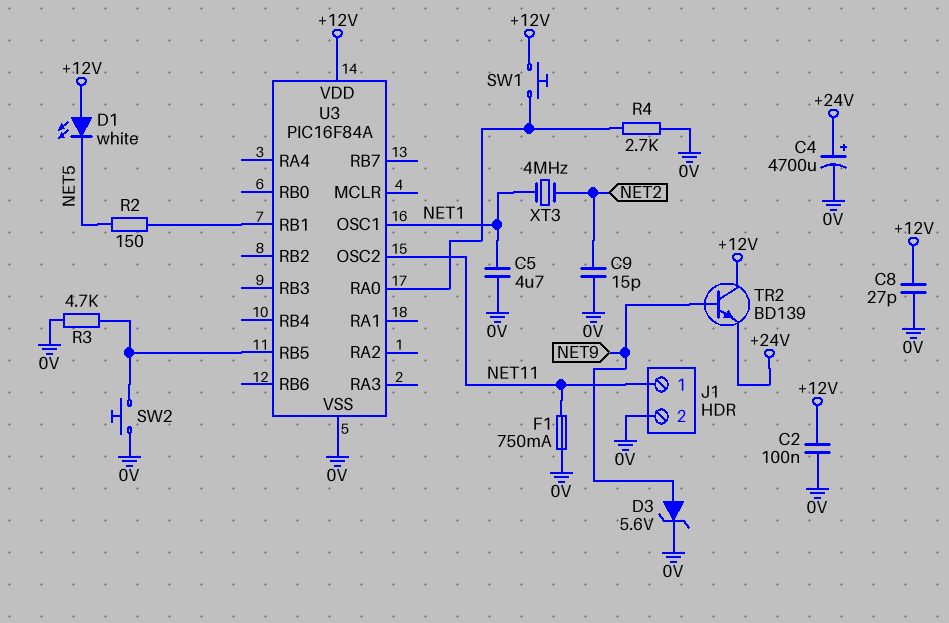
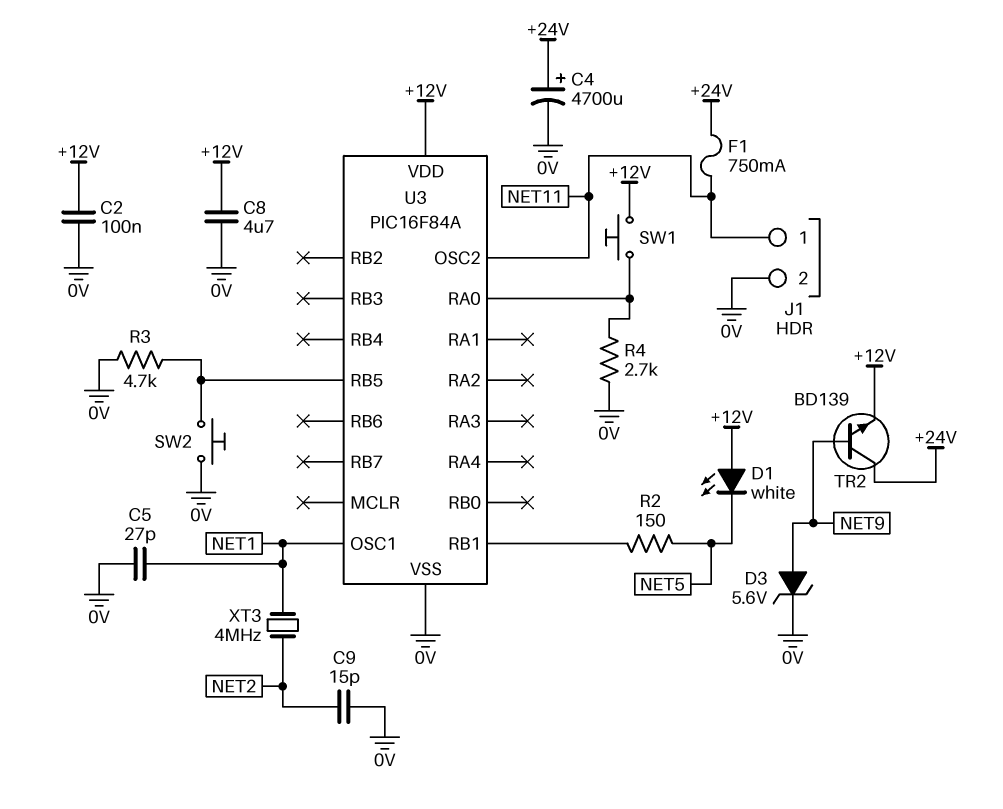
C5: 4.7uF (0V, NET1) -> 27pF (0V, NET1)
C8: 27pF (+12V, 0V) -> 4.7uF (+12V, 0V)
F1: 750mA (0V, NET11) -> 750mA (+24V, NET11)
TR2: NPN BD139 (B NET9, C +12V, E +24V) -> NPN BD139 (B NET9, C +24V, E +12V)

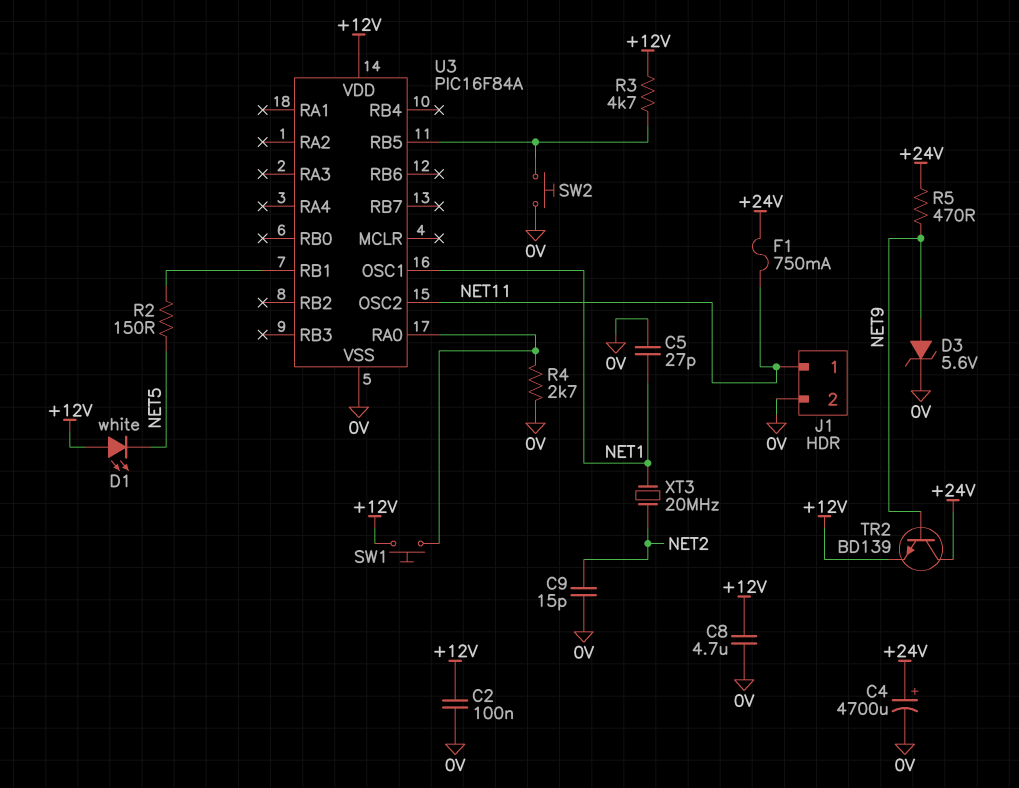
R3: 4.7k (0V, U3/RB5) -> 4.7k (+12V, U3/RB5)
R5: none -> 470 (+24V, NET9)
XT3: 4MHz (NET1, NET2) -> 20MHz (NET1, NET2)

